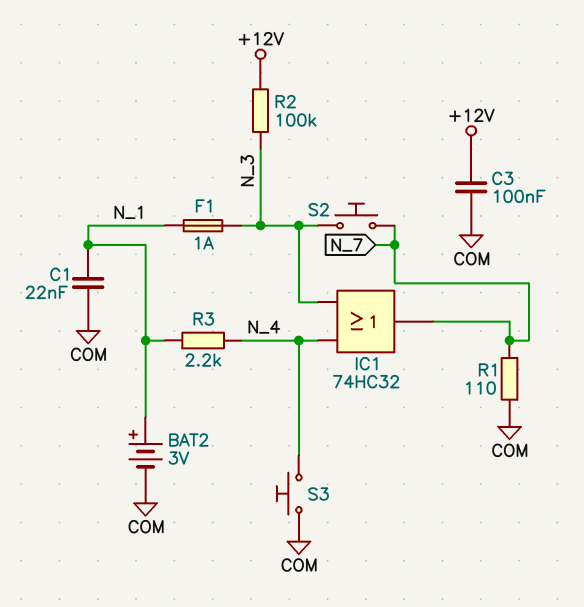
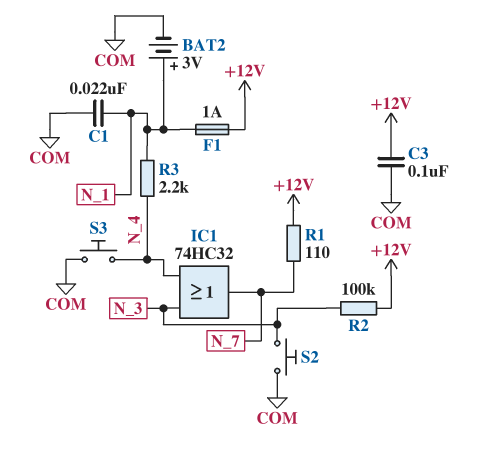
F1: 1A (N_1, N_3) -> 1A (+12V, N_1)
R1: 110 (COM, N_7) -> 110 (+12V, N_7)
S2: button (N_3, N_7) -> button (COM, N_3)

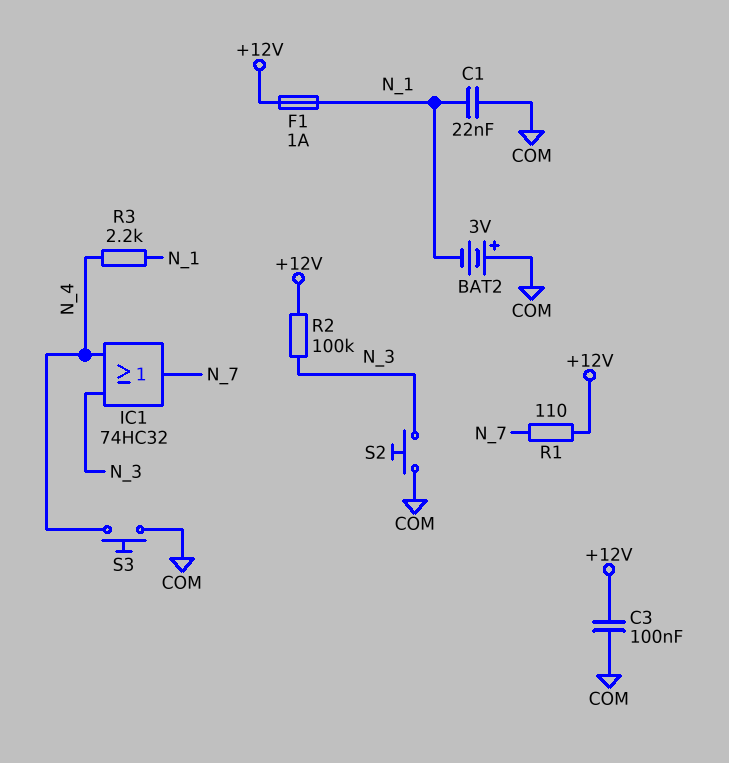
BAT2: 3V (plus N_1, minus COM) -> 3V (plus COM, minus N_1)

